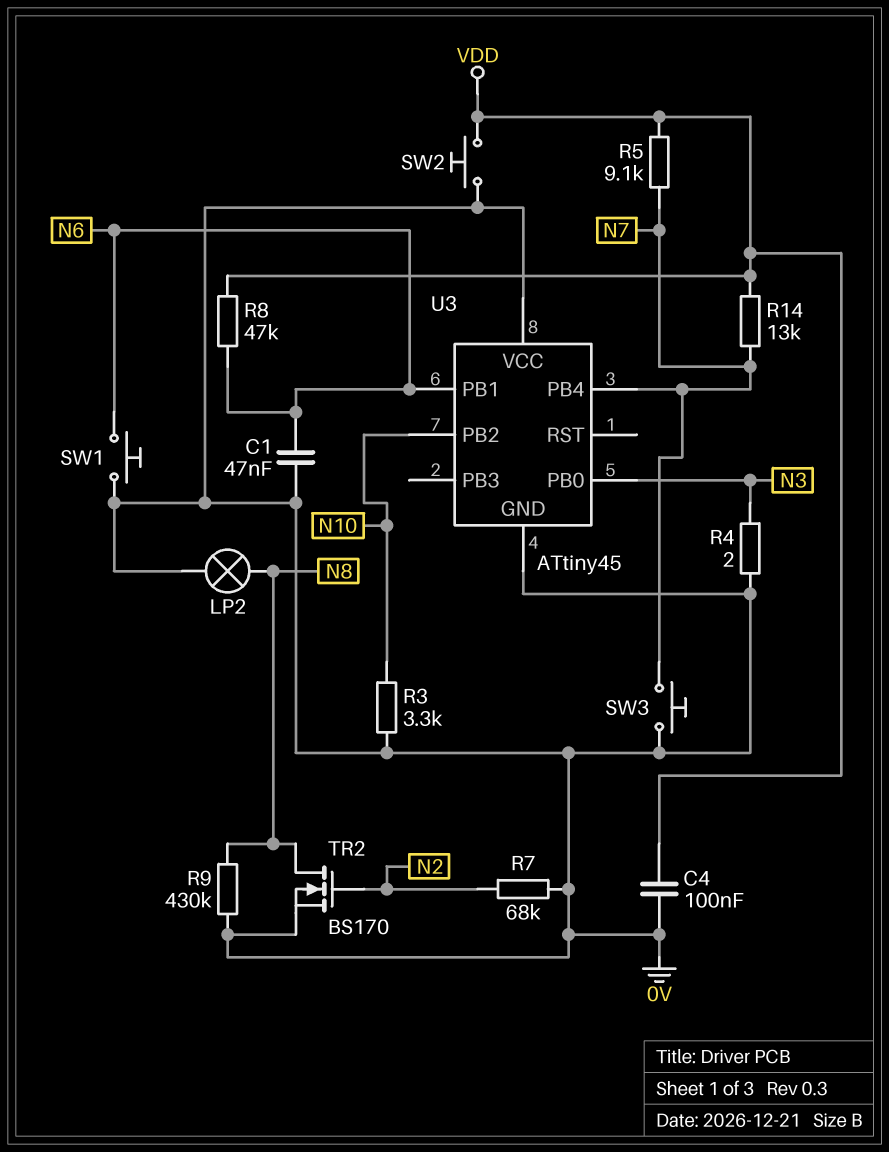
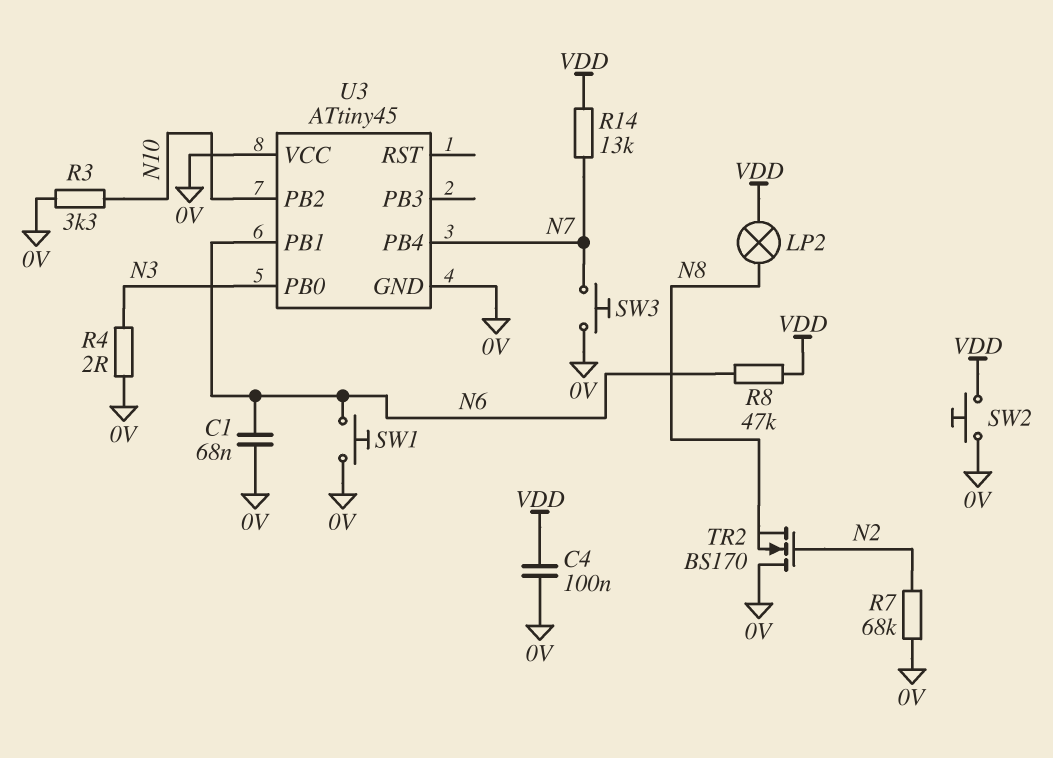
C1: 47nF (0V, N6) -> 68nF (0V, N6)
LP2: lamp (0V, N8) -> lamp (N8, VDD)
R5: 9.1k (N7, VDD) -> none
R9: 430k (0V, N8) -> none
TR2: NMOS BS170 (G N2, D N8, S 0V) -> NMOS BS170 (G N2, D 0V, S N8)

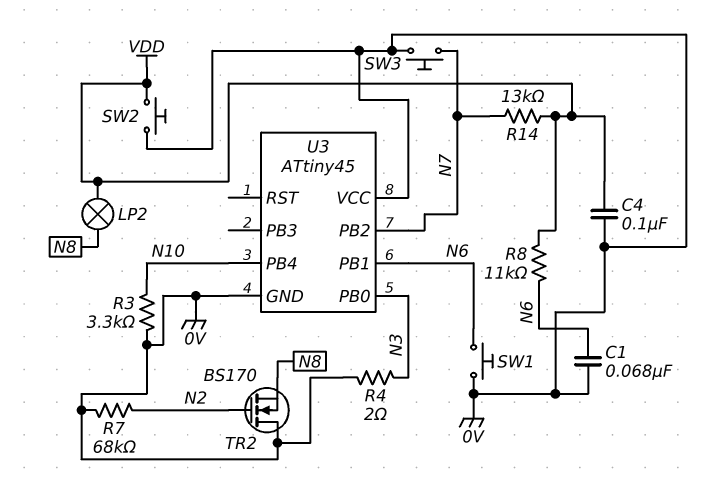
R8: 47k (N6, VDD) -> 11k (N6, VDD)
U3 pin PB2: N10 -> N7
U3 pin PB4: N7 -> N10

